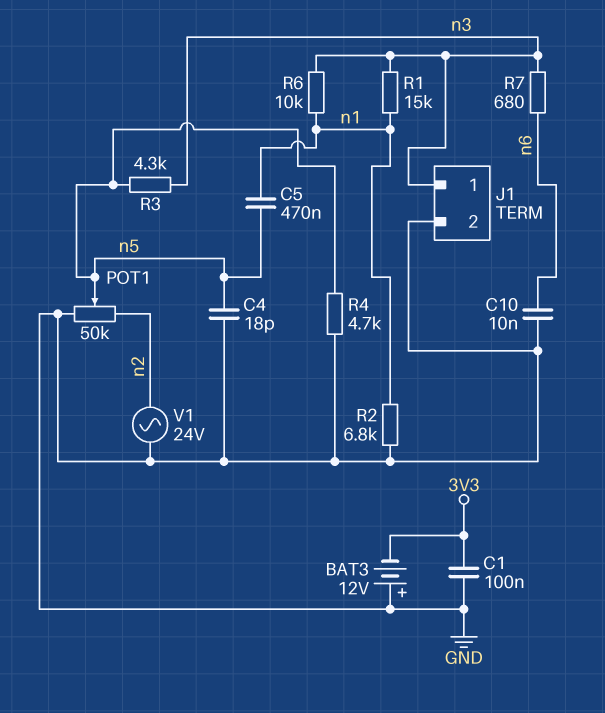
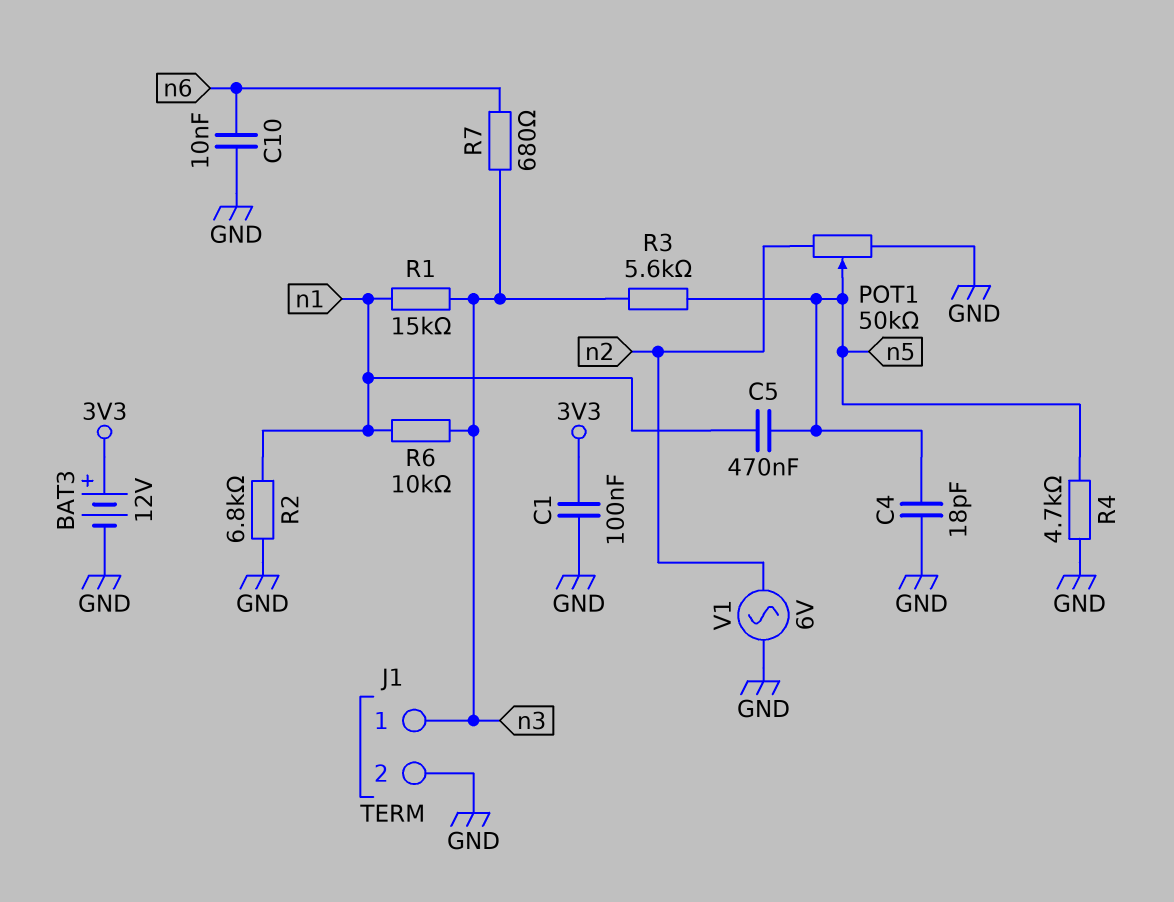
BAT3: 12V (plus GND, minus 3V3) -> 12V (plus 3V3, minus GND)
R3: 4.3k (n3, n5) -> 5.6k (n3, n5)
V1: AC 24V (GND, n2) -> AC 6V (GND, n2)

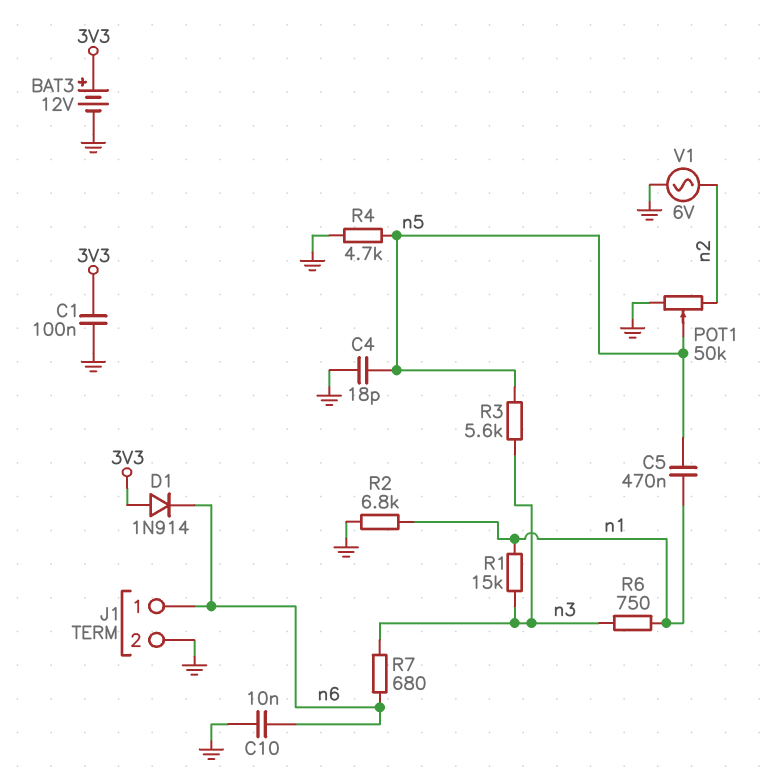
D1: none -> diode 1N914 (A 3V3, K n6)
J1 pin 1: n3 -> n6
R6: 10k (n1, n3) -> 750 (n1, n3)

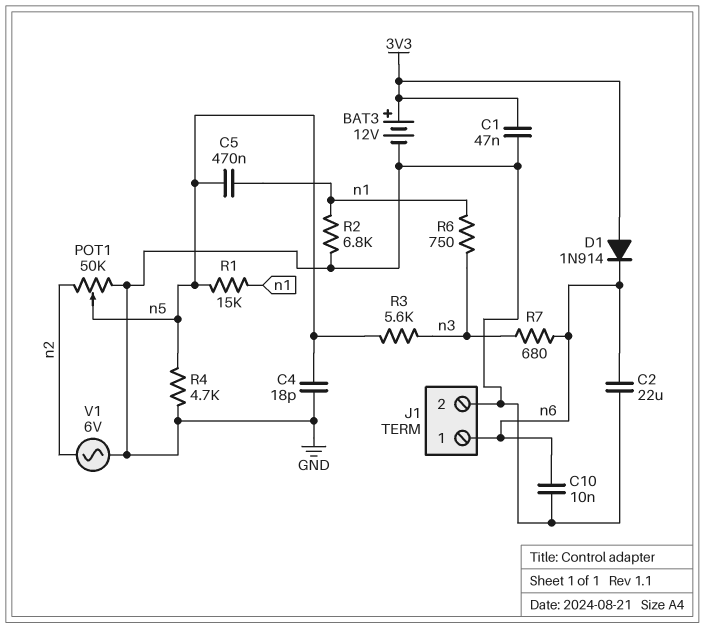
C1: 100nF (3V3, GND) -> 47nF (3V3, GND)
C2: none -> 22uF (GND, n6)
R1: 15k (n1, n3) -> 15k (n1, n5)

